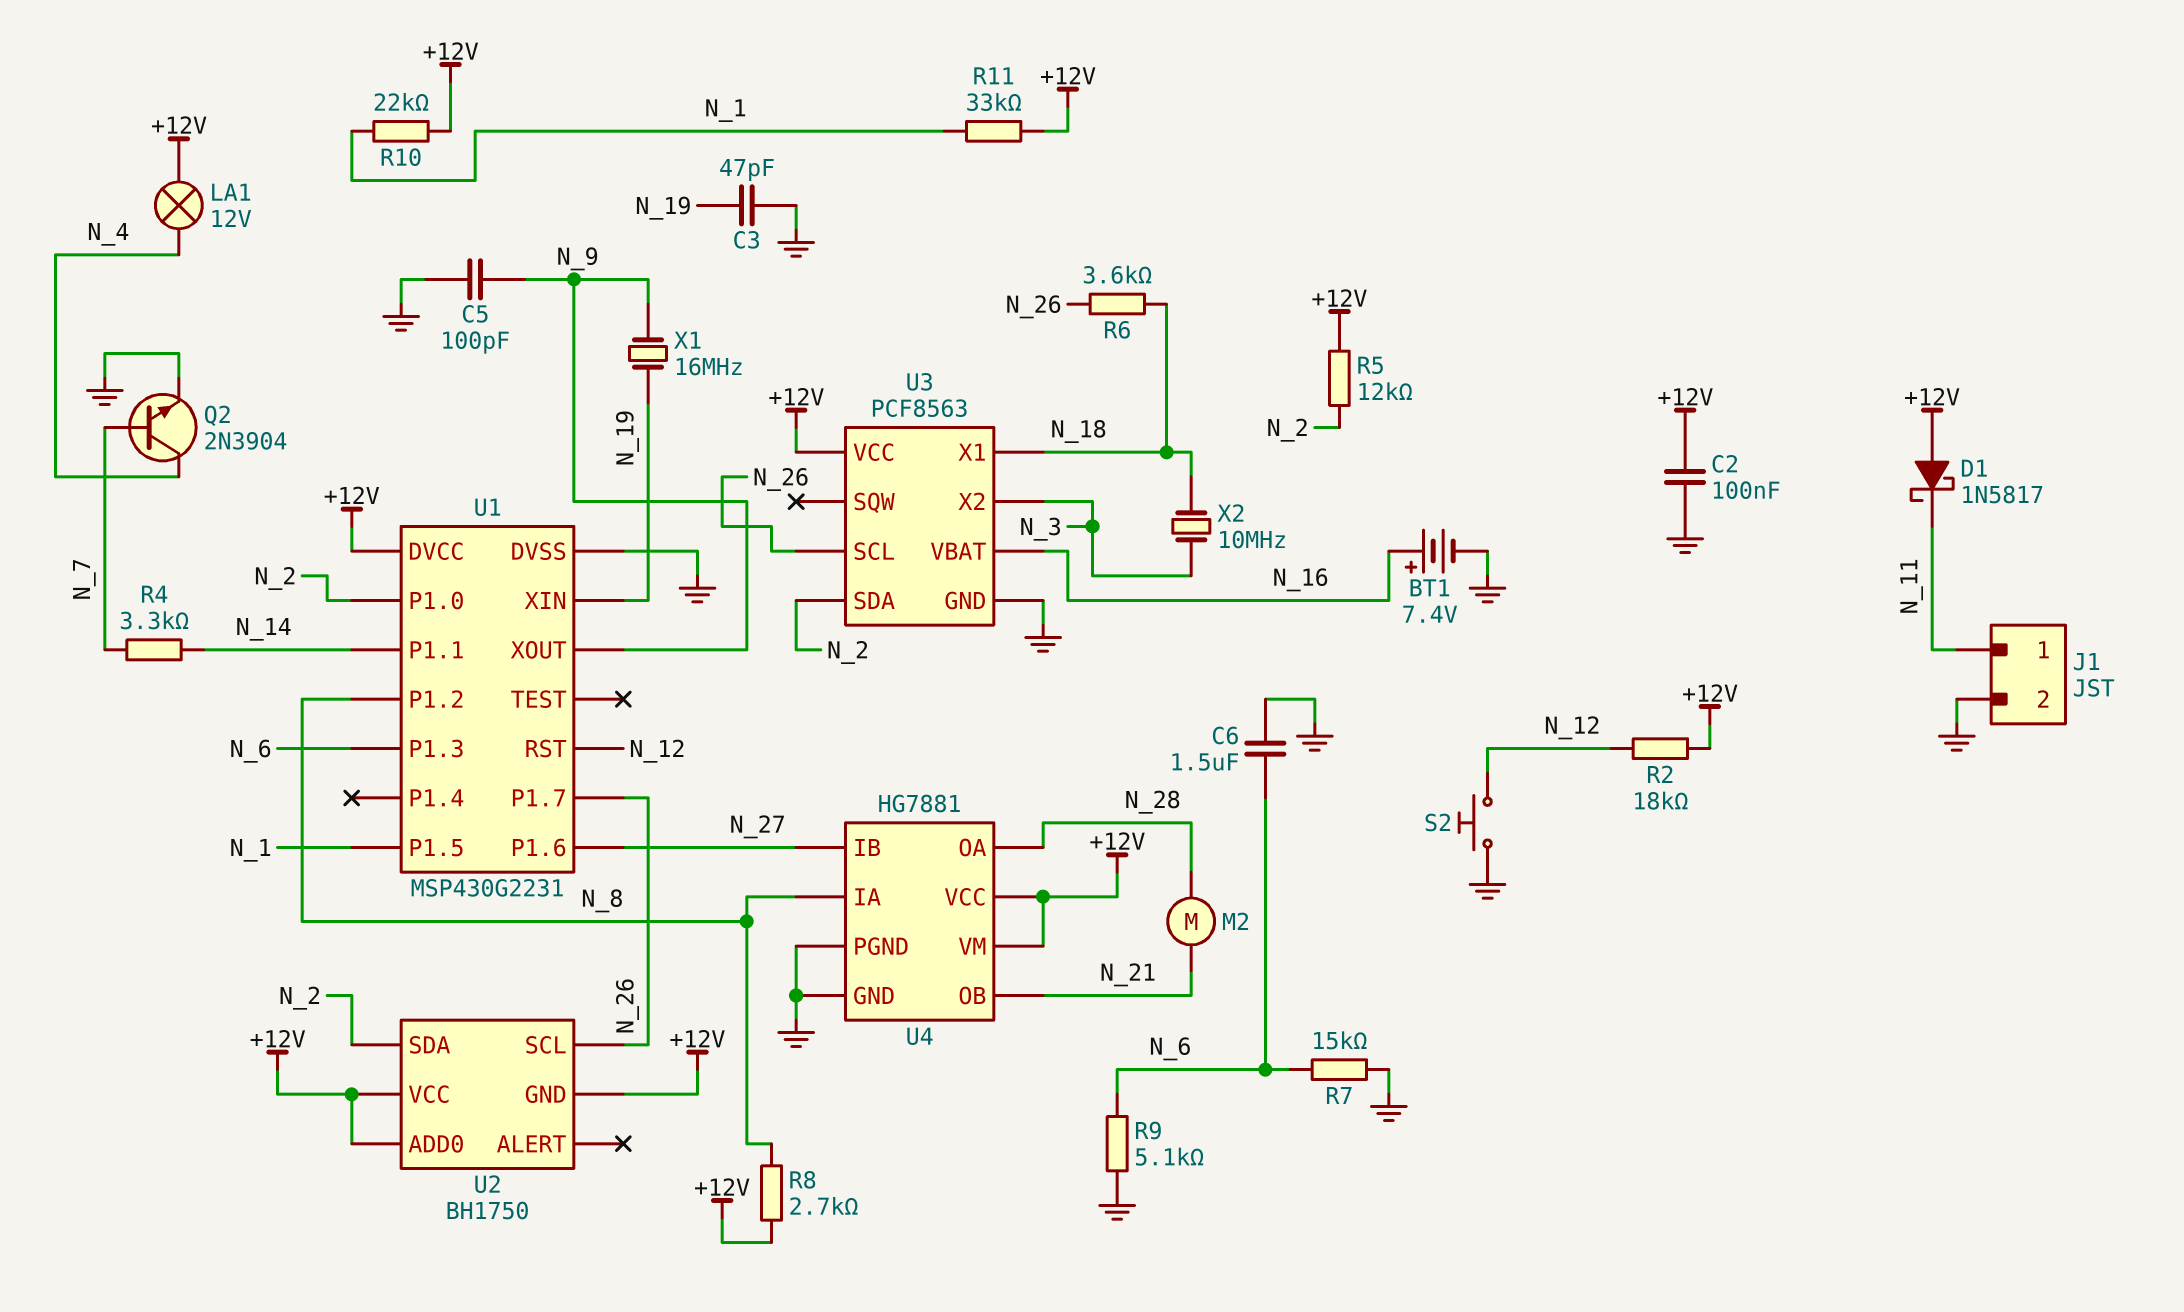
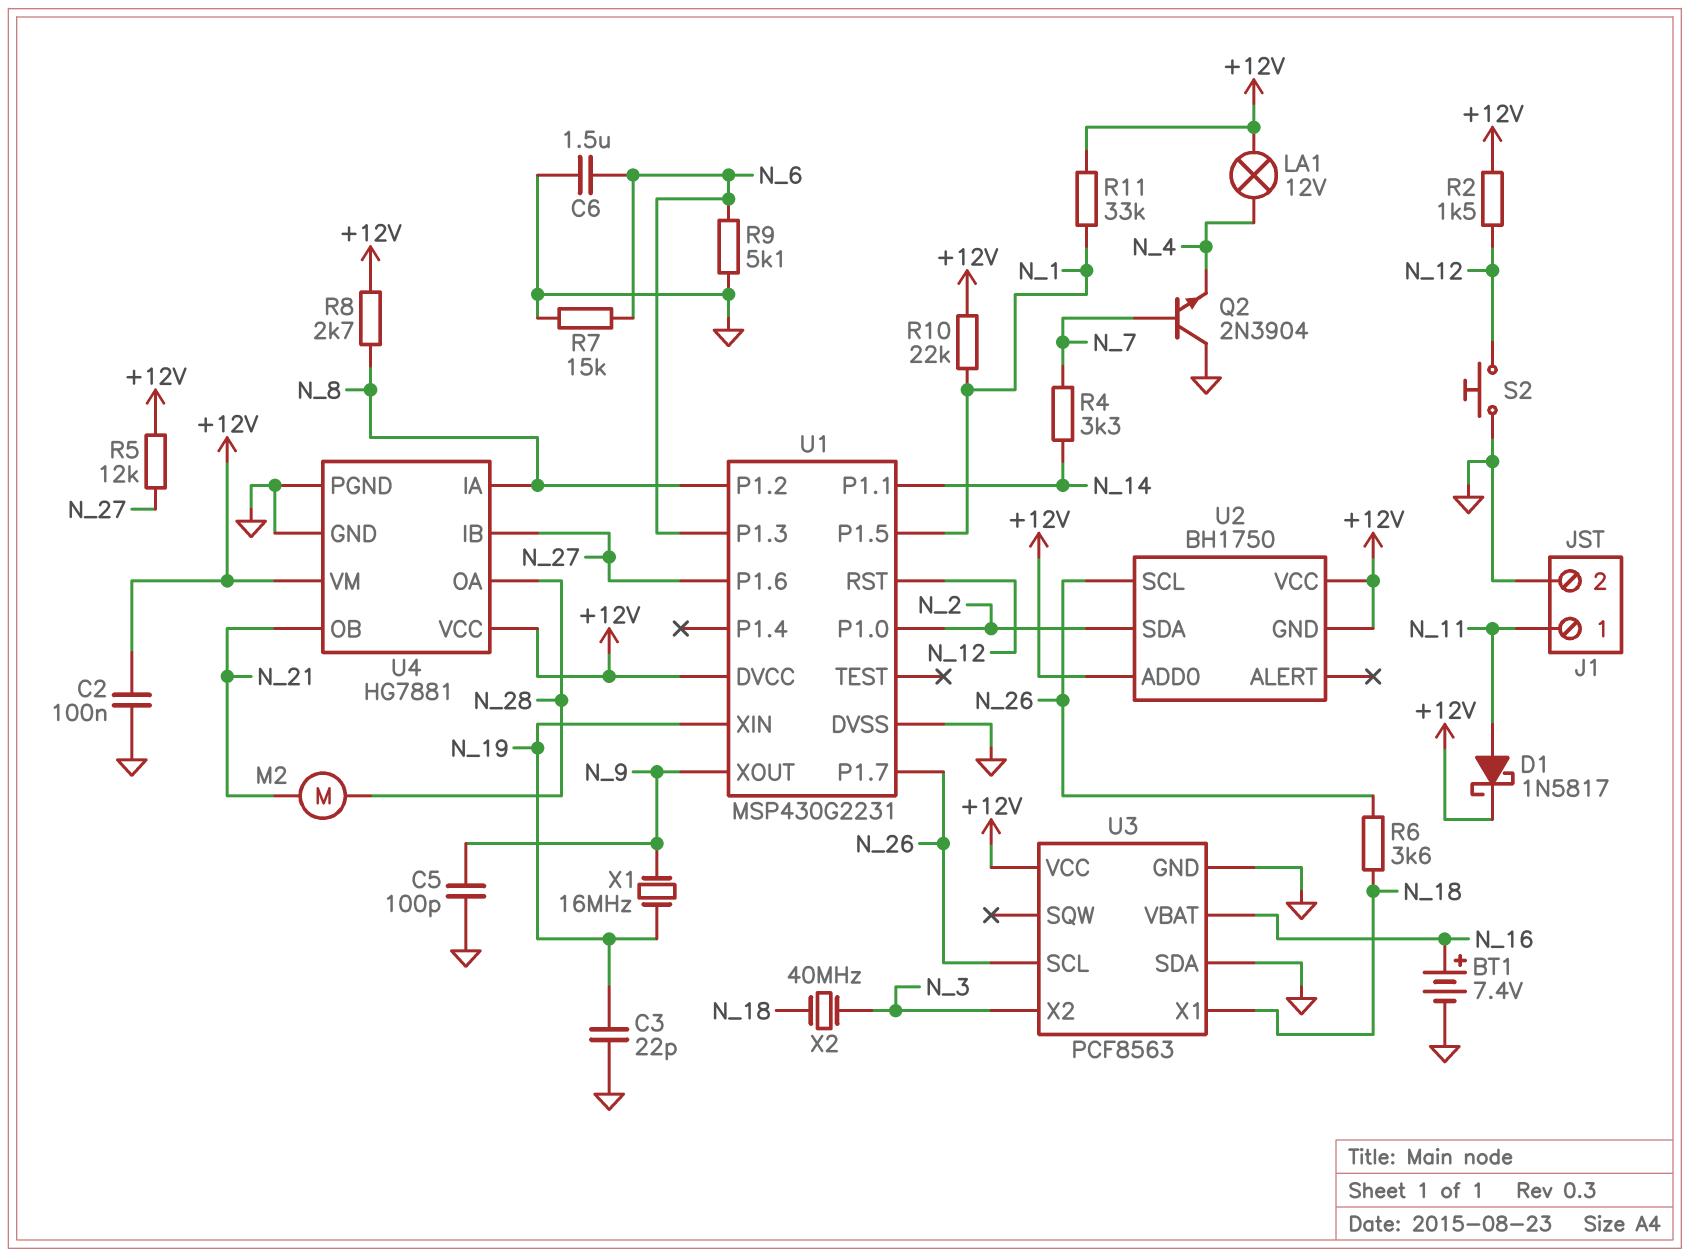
C3: 47pF (GND, N_19) -> 22pF (GND, N_19)
D1: schottky 1N5817 (A +12V, K N_11) -> schottky 1N5817 (A N_11, K +12V)
Q2: NPN 2N3904 (B N_7, C N_4, E GND) -> NPN 2N3904 (B N_7, C GND, E N_4)
R2: 18k (+12V, N_12) -> 1.5k (+12V, N_12)
R5: 12k (+12V, N_2) -> 12k (+12V, N_27)
U3 pin SDA: N_2 -> GND
X2: 10MHz (N_3, N_18) -> 40MHz (N_3, N_18)

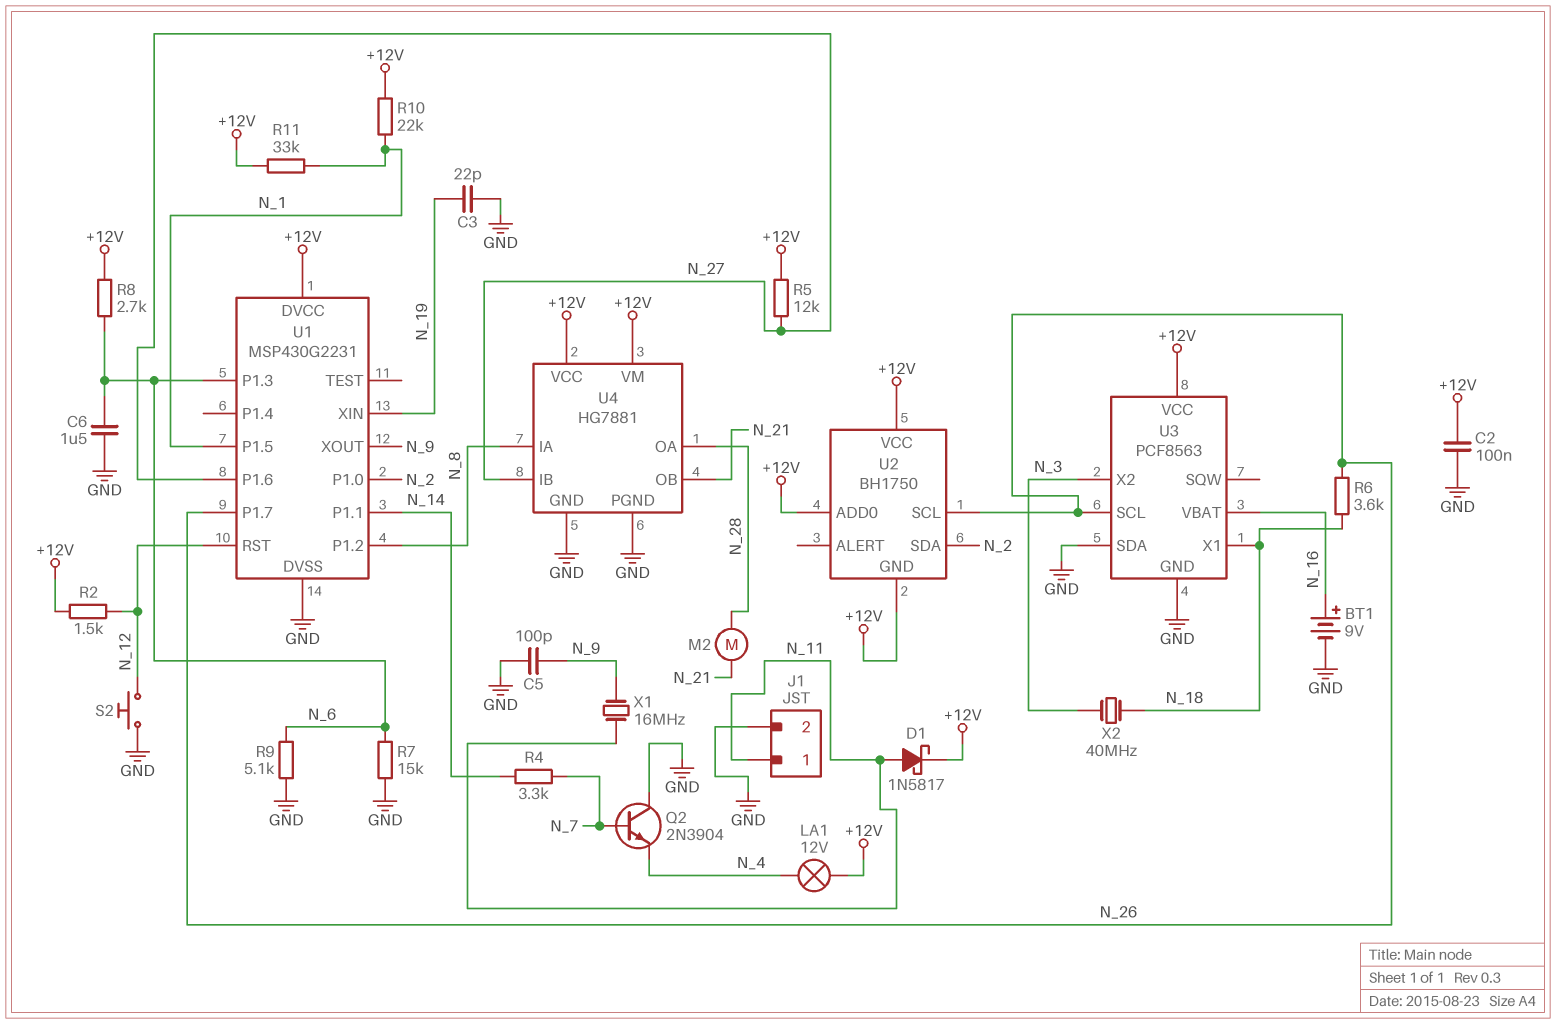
BT1: 7.4V (plus N_16, minus GND) -> 9V (plus N_16, minus GND)
R8: 2.7k (+12V, N_8) -> 2.7k (+12V, N_6)
X1: 16MHz (N_9, N_19) -> 16MHz (N_9, N_11)

